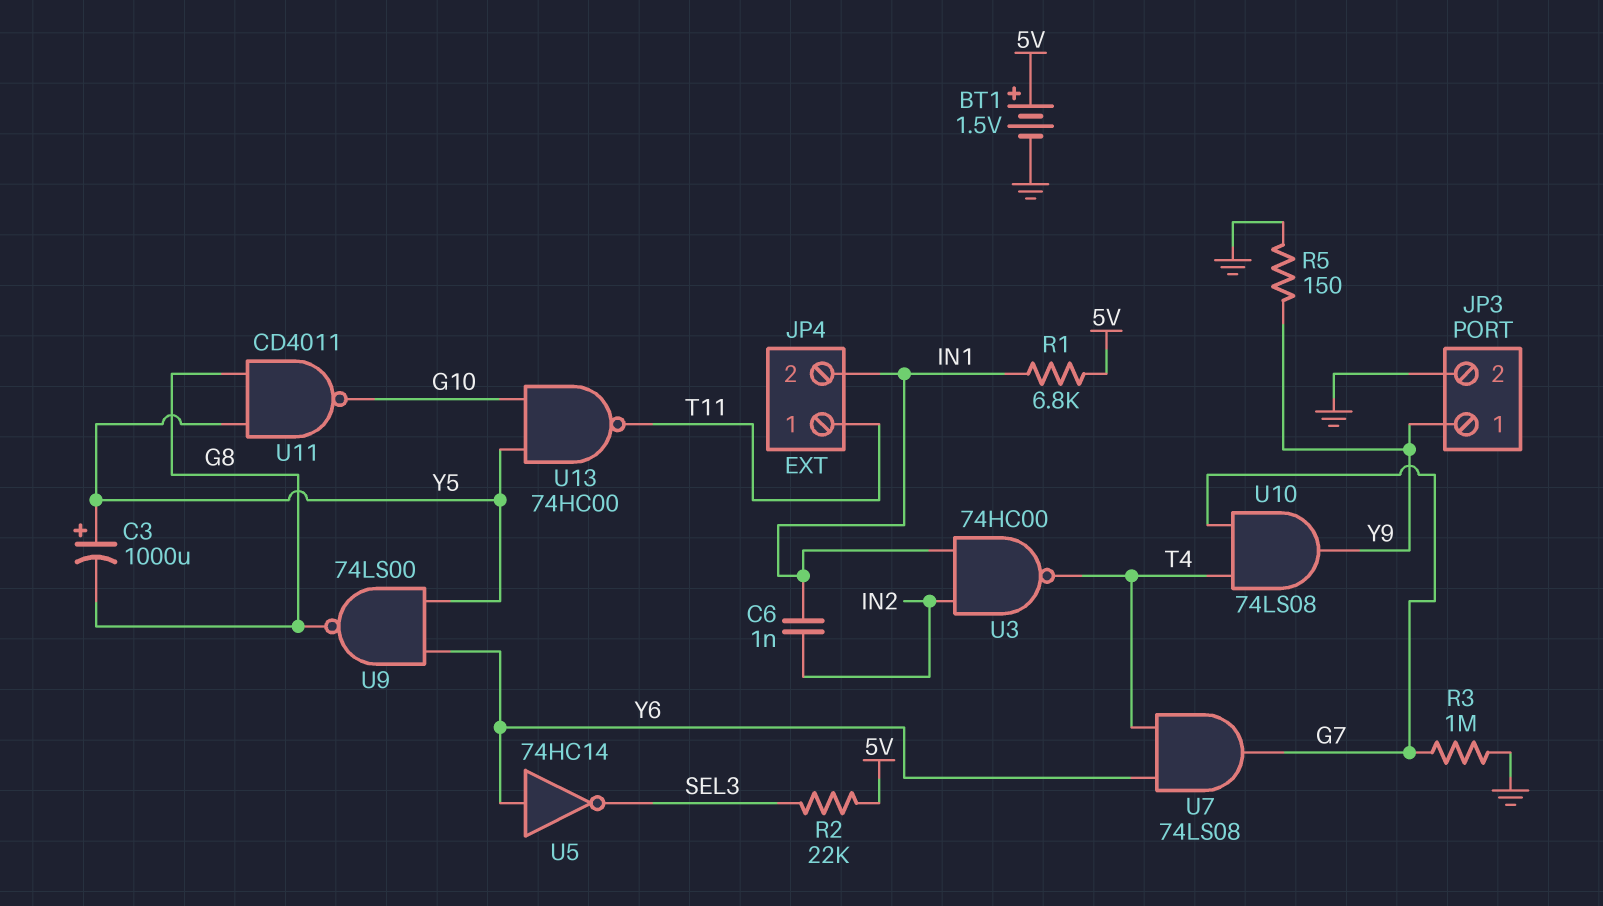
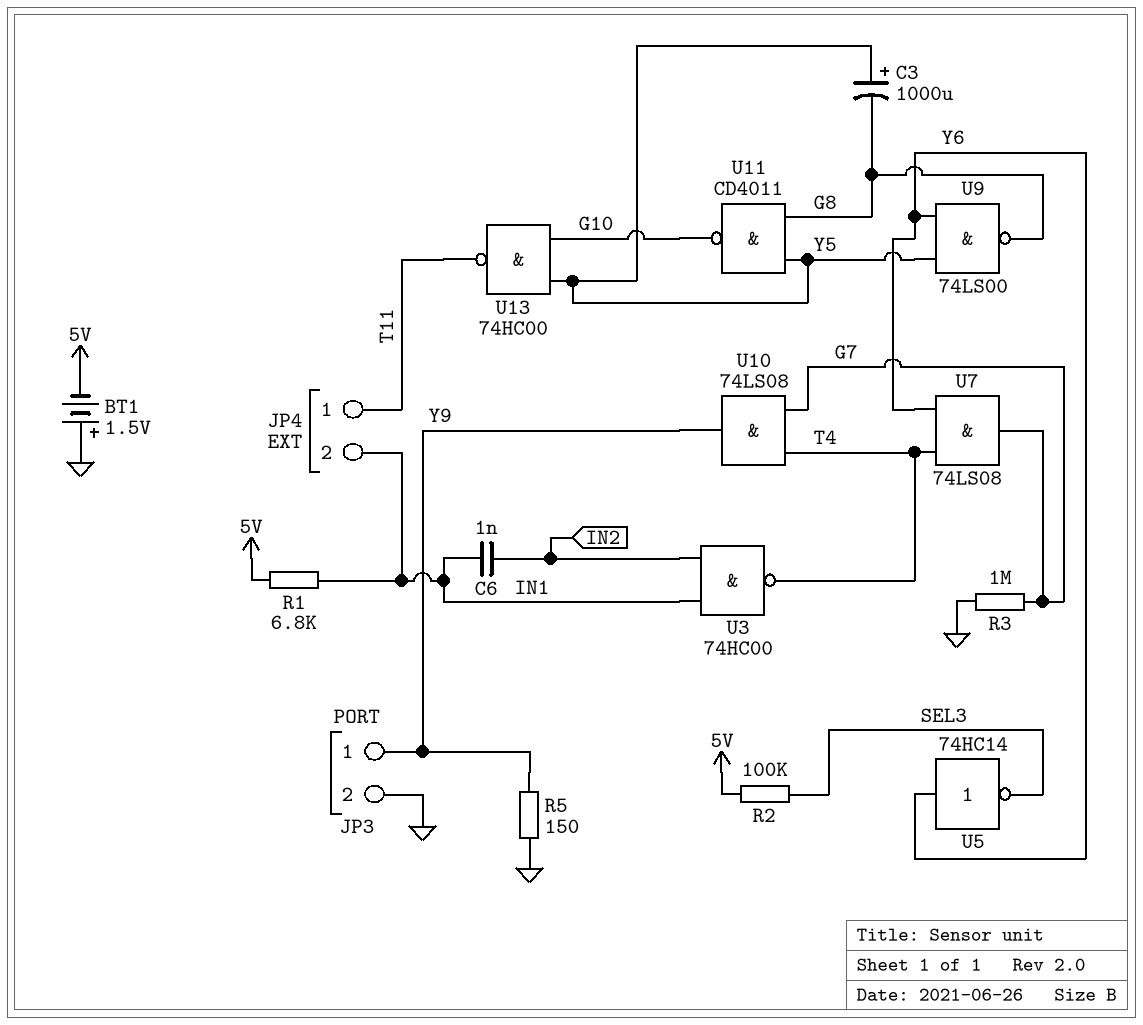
BT1: 1.5V (plus 5V, minus GND) -> 1.5V (plus GND, minus 5V)
R2: 22k (5V, SEL3) -> 100k (5V, SEL3)

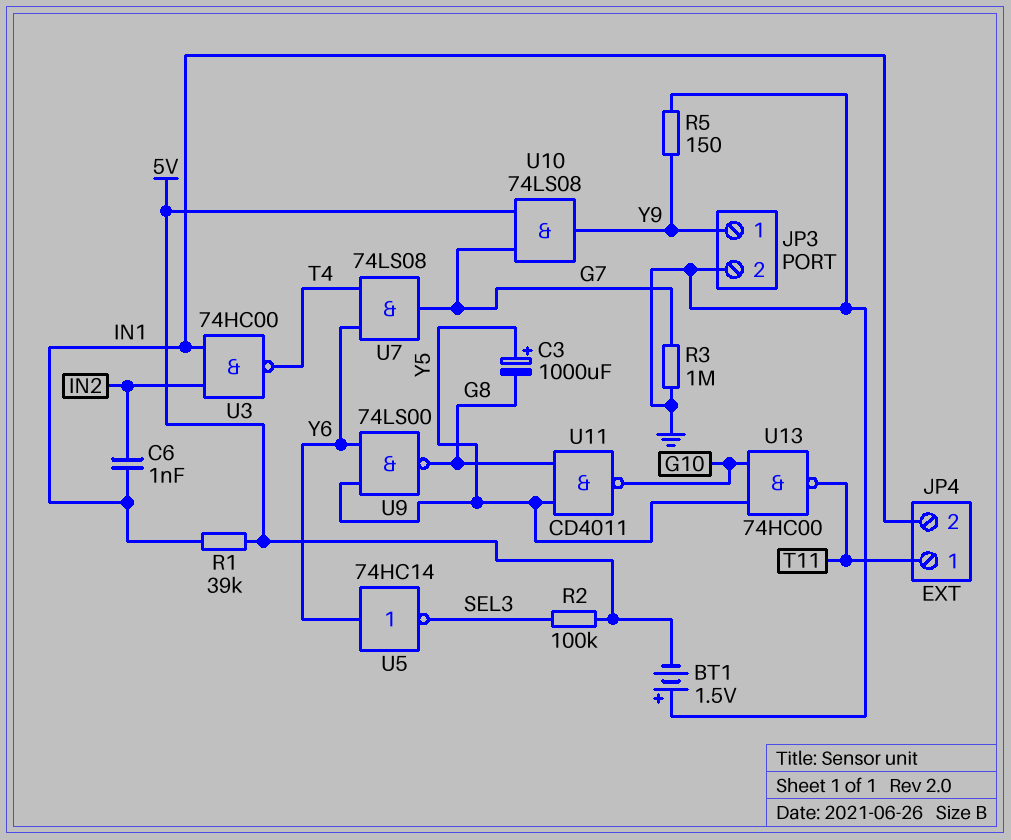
R1: 6.8k (5V, IN1) -> 39k (5V, IN1)
U10: AND 74LS08 (in G7, in T4, out Y9) -> AND 74LS08 (in 5V, in G7, out Y9)

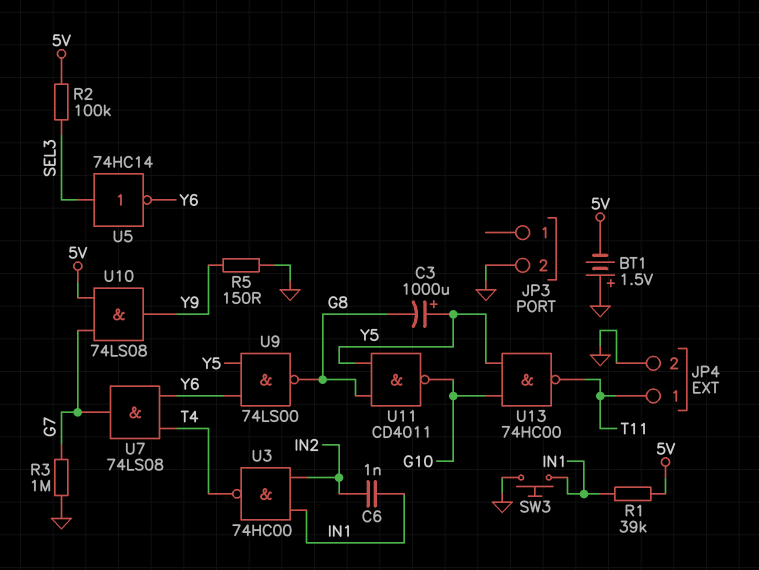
JP3 pin 1: Y9 -> none
JP4 pin 2: IN1 -> GND
SW3: none -> button (GND, IN1)
U5: NOT 74HC14 (in Y6, out SEL3) -> NOT 74HC14 (in SEL3, out Y6)

